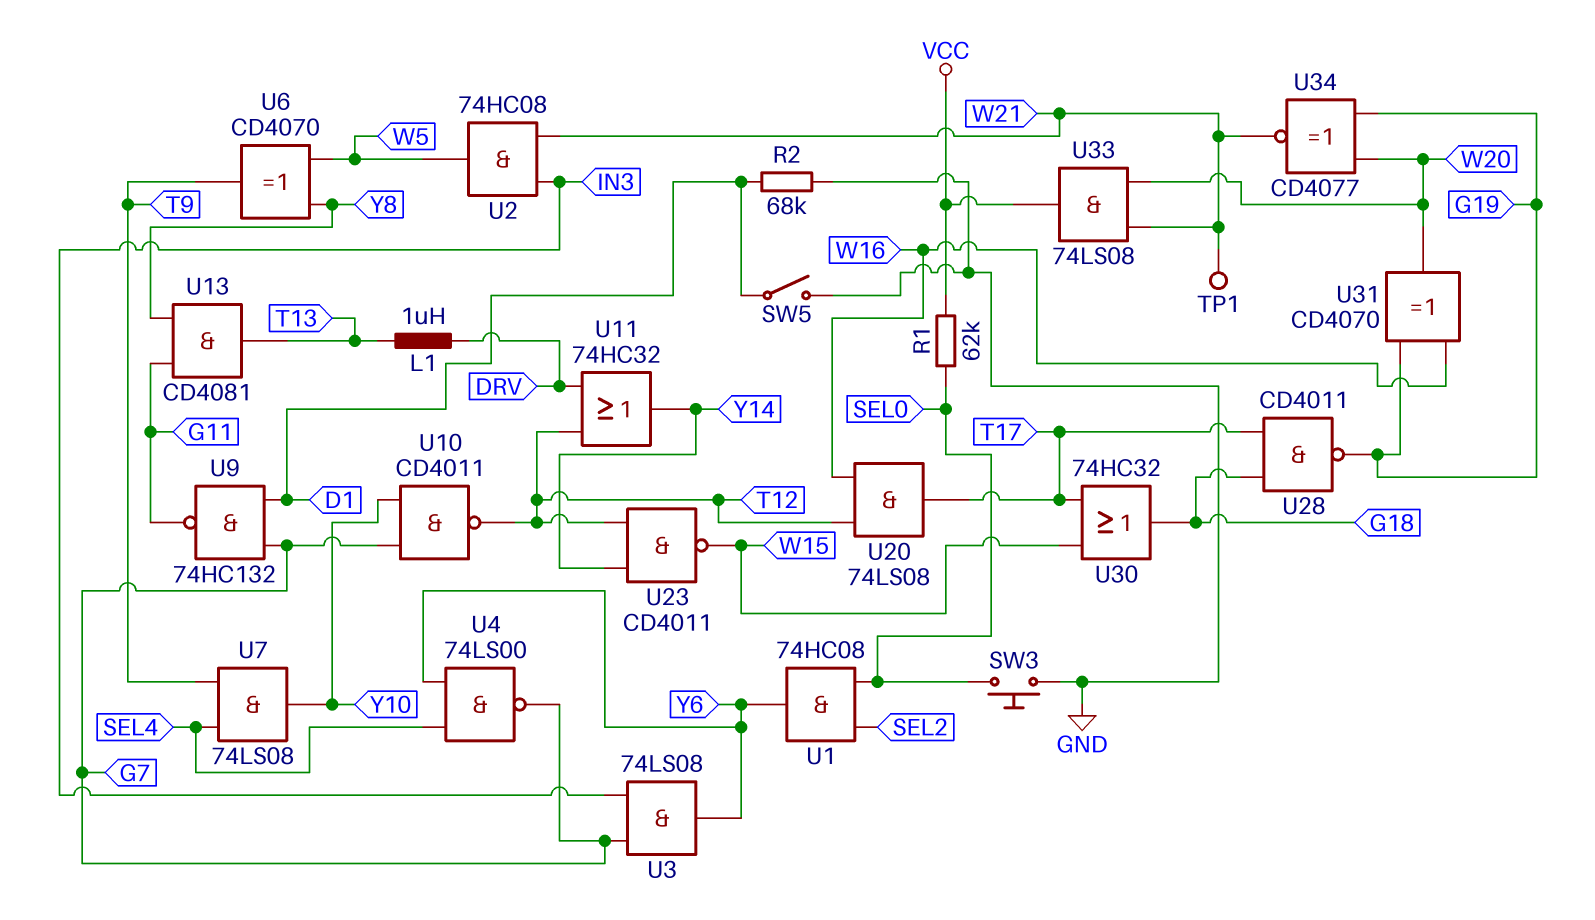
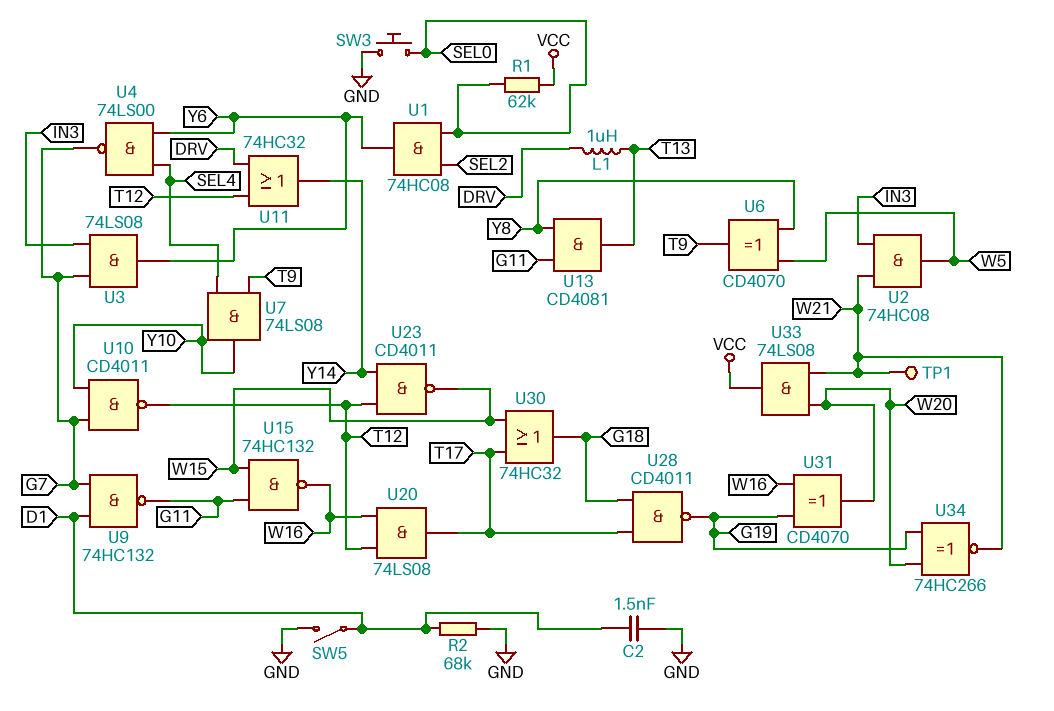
C2: none -> 1.5nF (D1, GND)
U15: none -> NAND 74HC132 (in G11, in W15, out W16)
U34: XNOR CD4077 (in G19, in W20, out W21) -> XNOR 74HC266 (in G19, in W20, out W21)

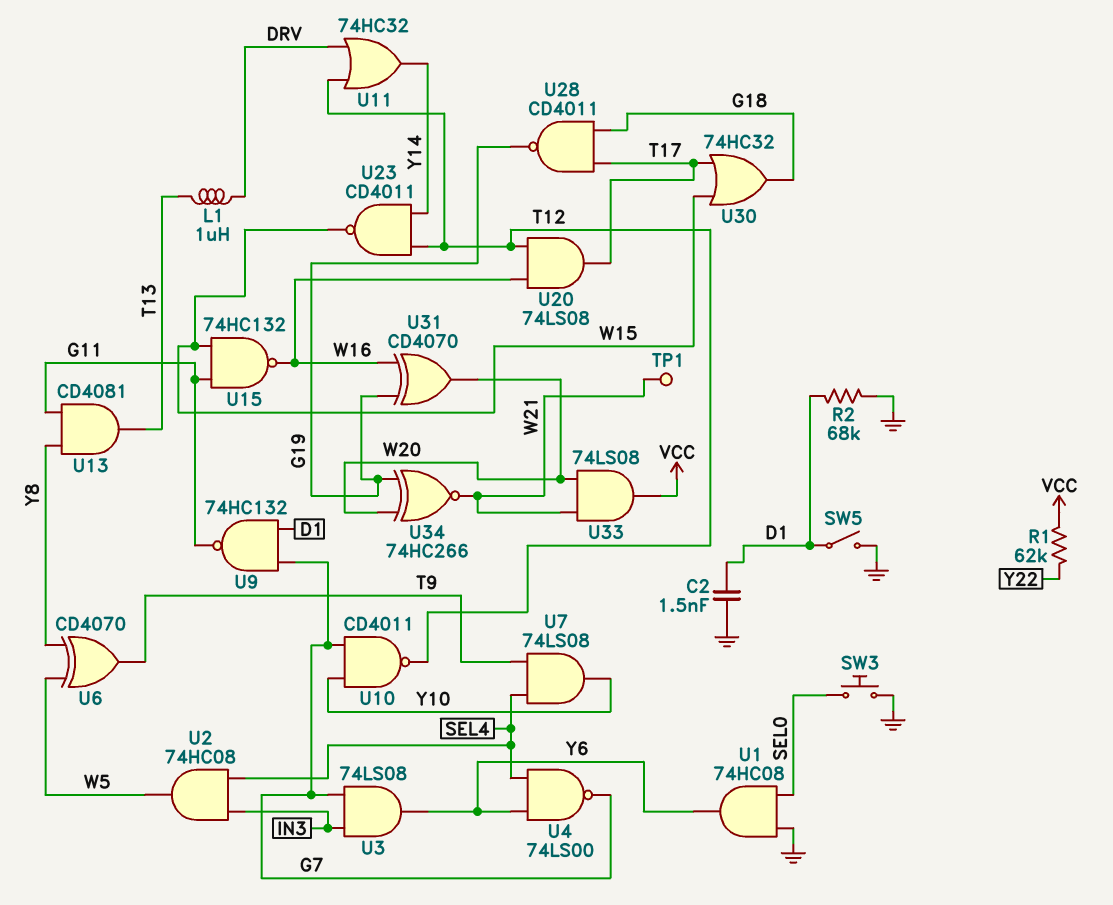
R1: 62k (SEL0, VCC) -> 62k (VCC, Y22)
U1: AND 74HC08 (in SEL0, in SEL2, out Y6) -> AND 74HC08 (in GND, in SEL0, out Y6)
U2: AND 74HC08 (in IN3, in W21, out W5) -> AND 74HC08 (in IN3, in SEL4, out W5)

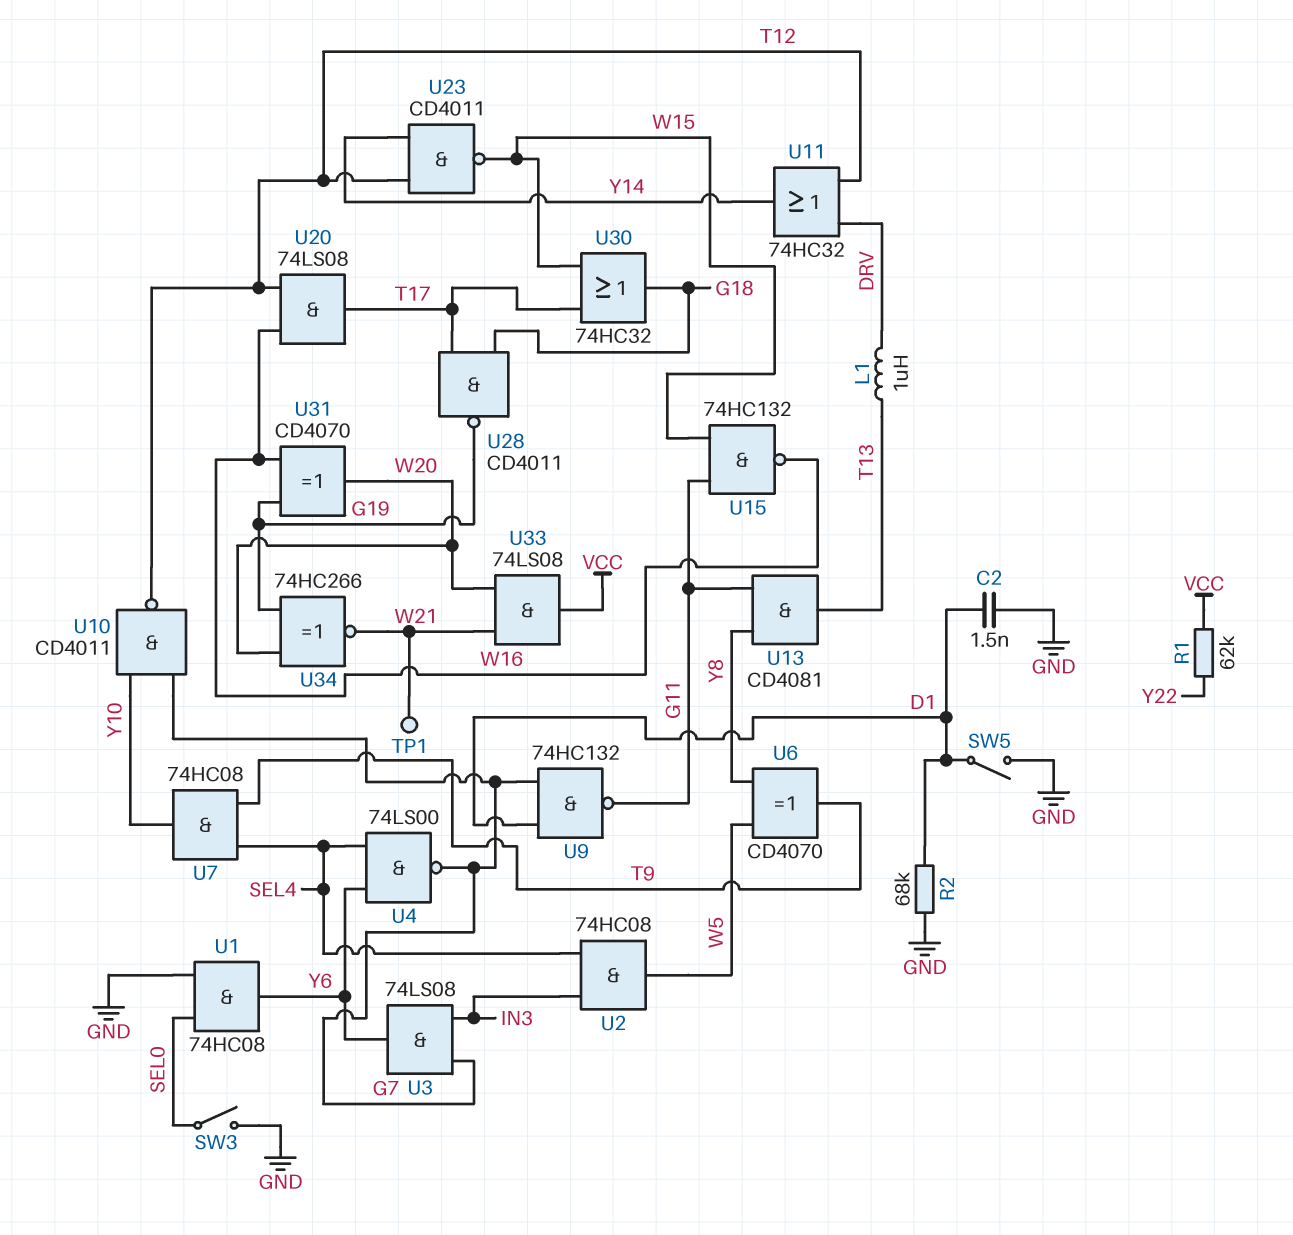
SW3: button (GND, SEL0) -> switch (GND, SEL0)
U7: AND 74LS08 (in SEL4, in T9, out Y10) -> AND 74HC08 (in SEL4, in T9, out Y10)

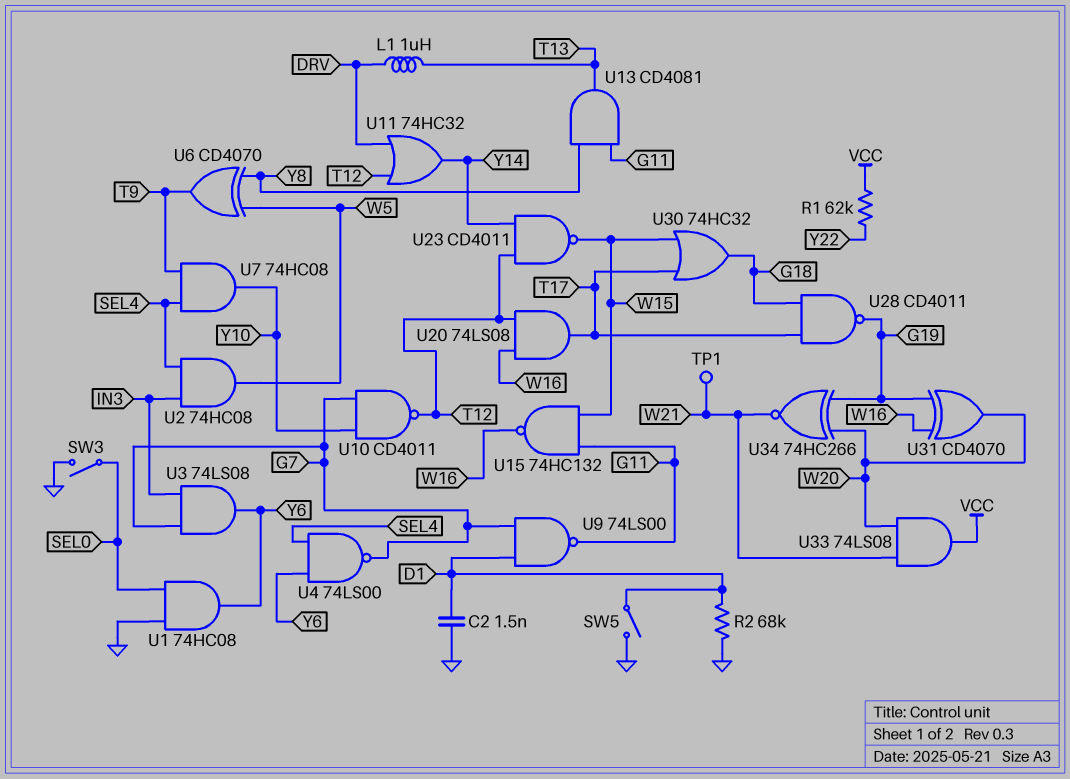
U9: NAND 74HC132 (in D1, in G7, out G11) -> NAND 74LS00 (in D1, in G7, out G11)

